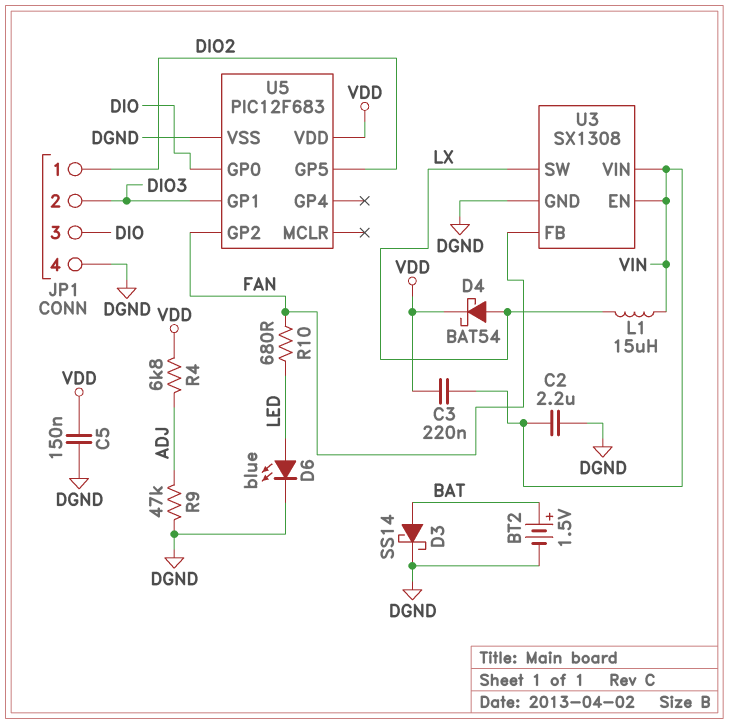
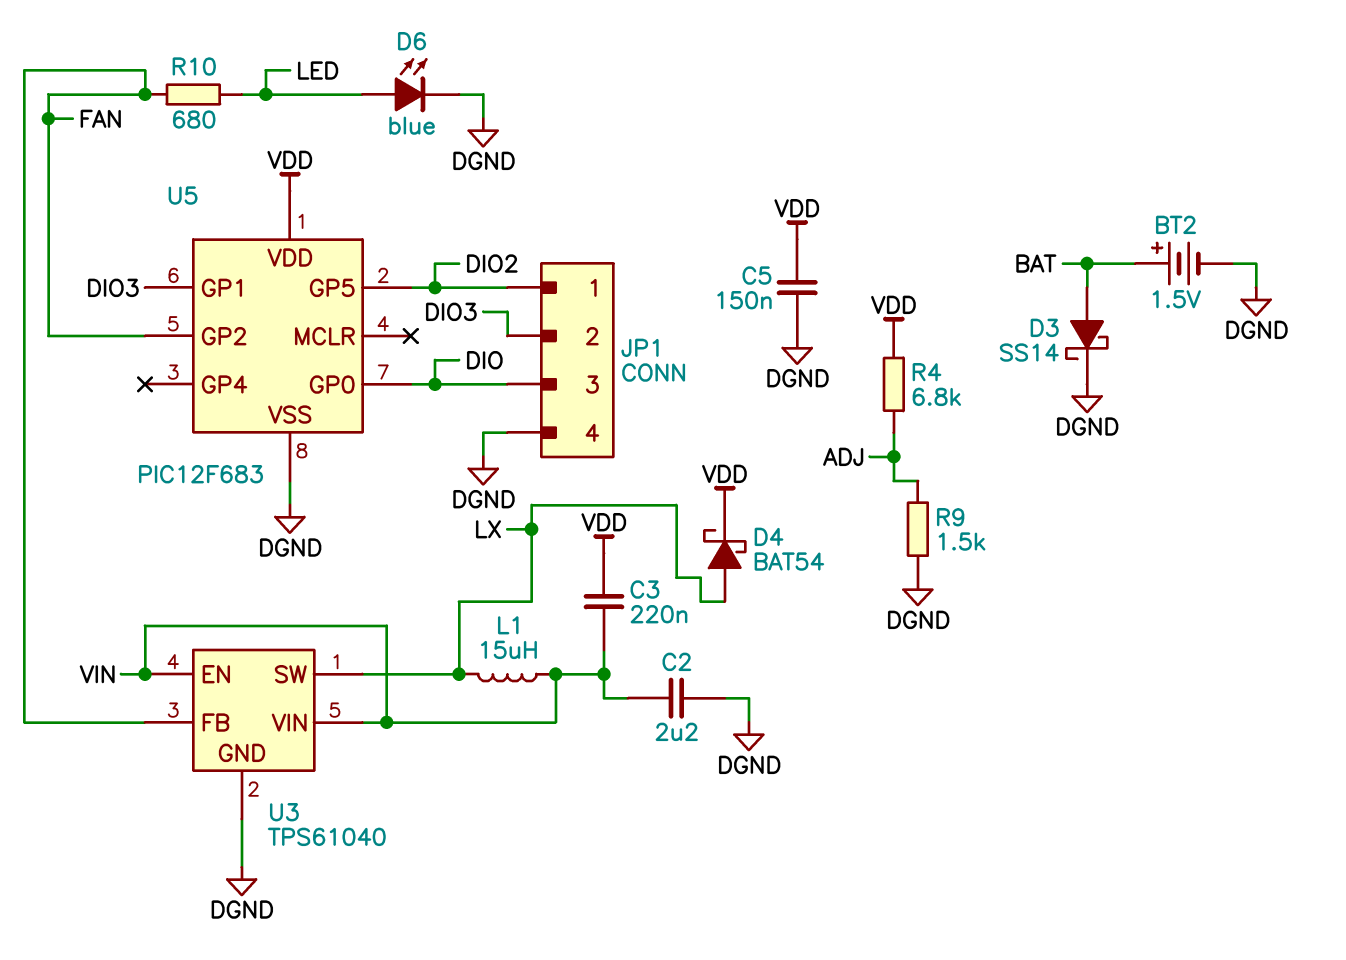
R9: 47k (ADJ, DGND) -> 1.5k (ADJ, DGND)
U3: SX1308 -> TPS61040

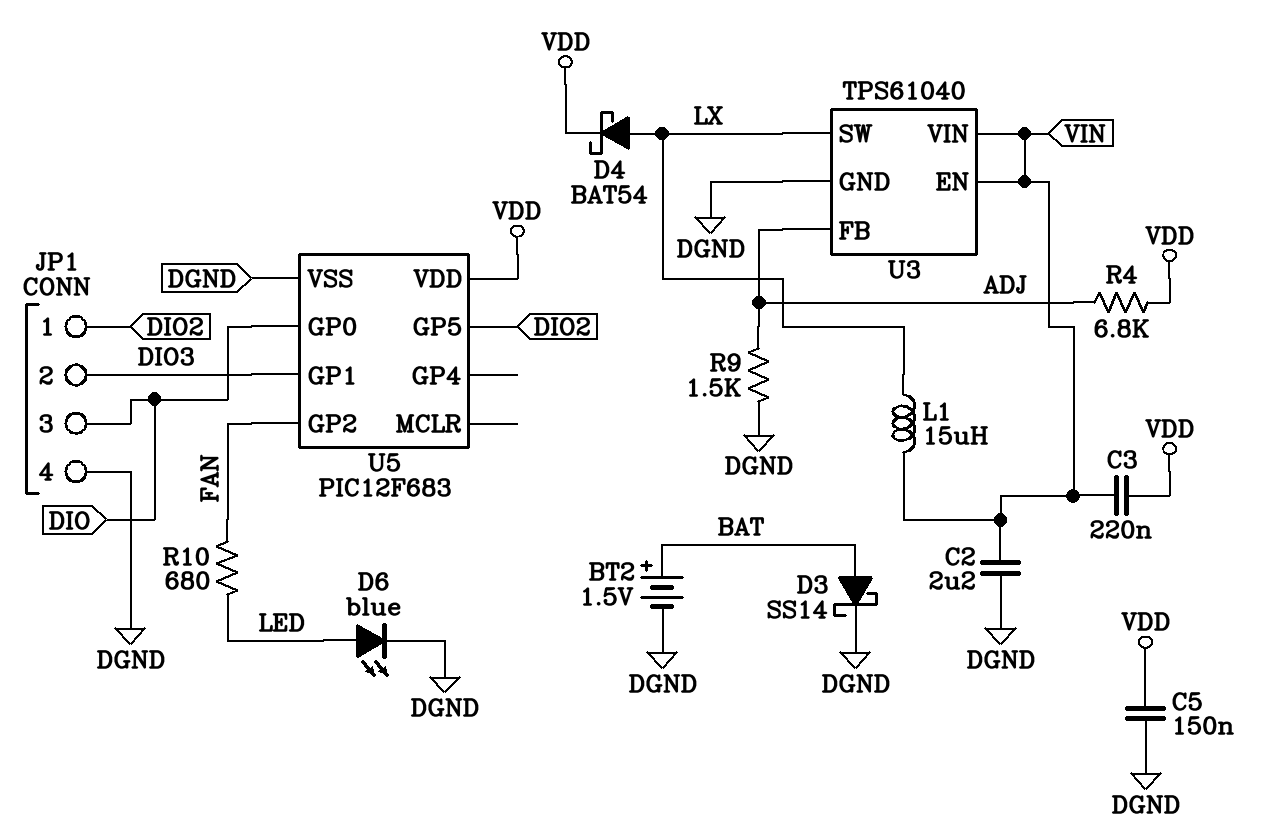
U3 pin FB: FAN -> ADJ

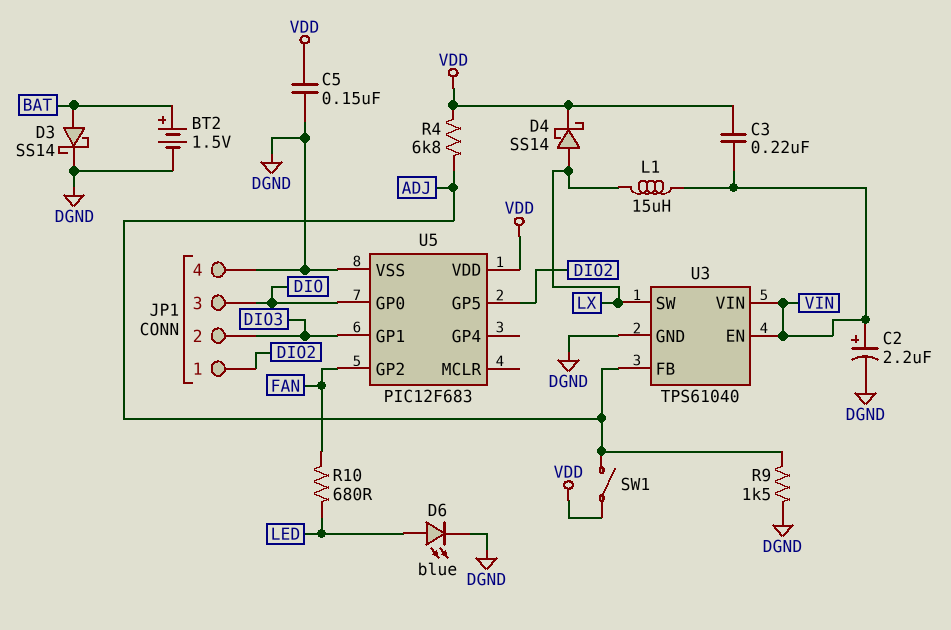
C2: 2.2uF (DGND, VIN) -> 2.2uF (plus VIN, minus DGND)
D4: schottky BAT54 (A LX, K VDD) -> schottky SS14 (A LX, K VDD)
SW1: none -> switch (ADJ, VDD)

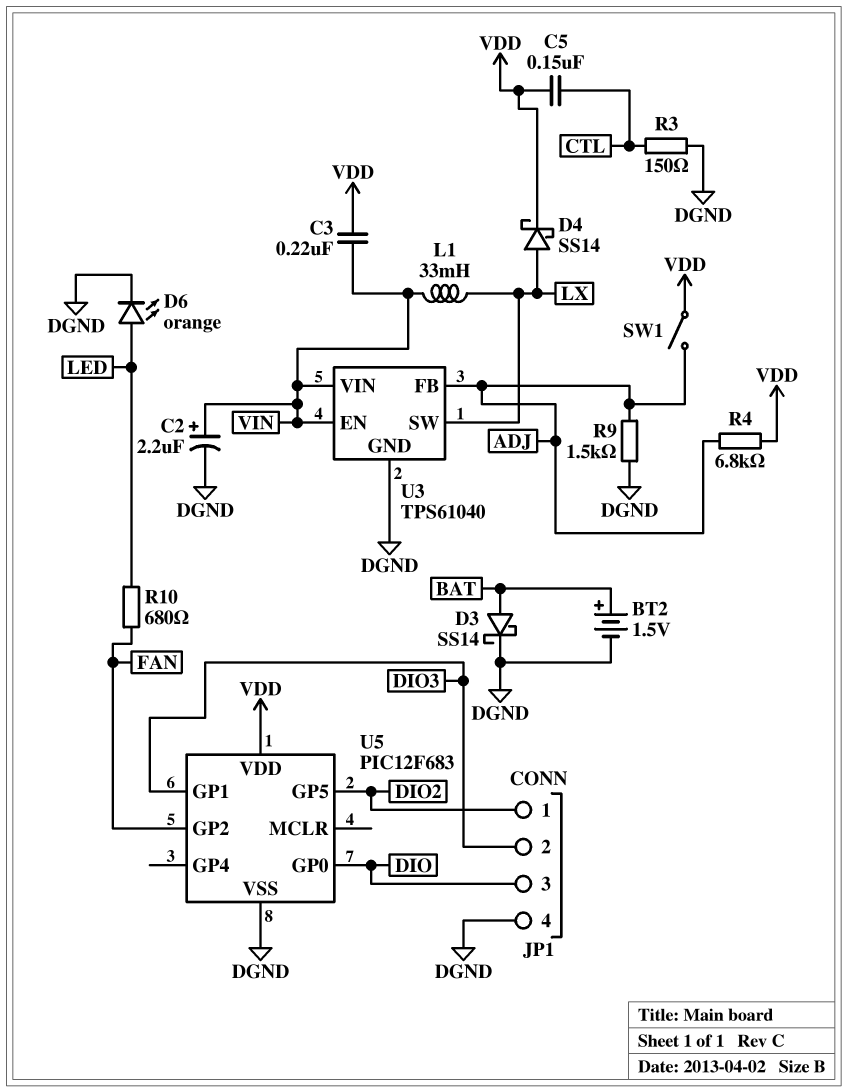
C5: 150nF (DGND, VDD) -> 150nF (CTL, VDD)
D6: LED blue (A LED, K DGND) -> LED orange (A LED, K DGND)
L1: 15uH (LX, VIN) -> 33mH (LX, VIN)
R3: none -> 150 (CTL, DGND)

